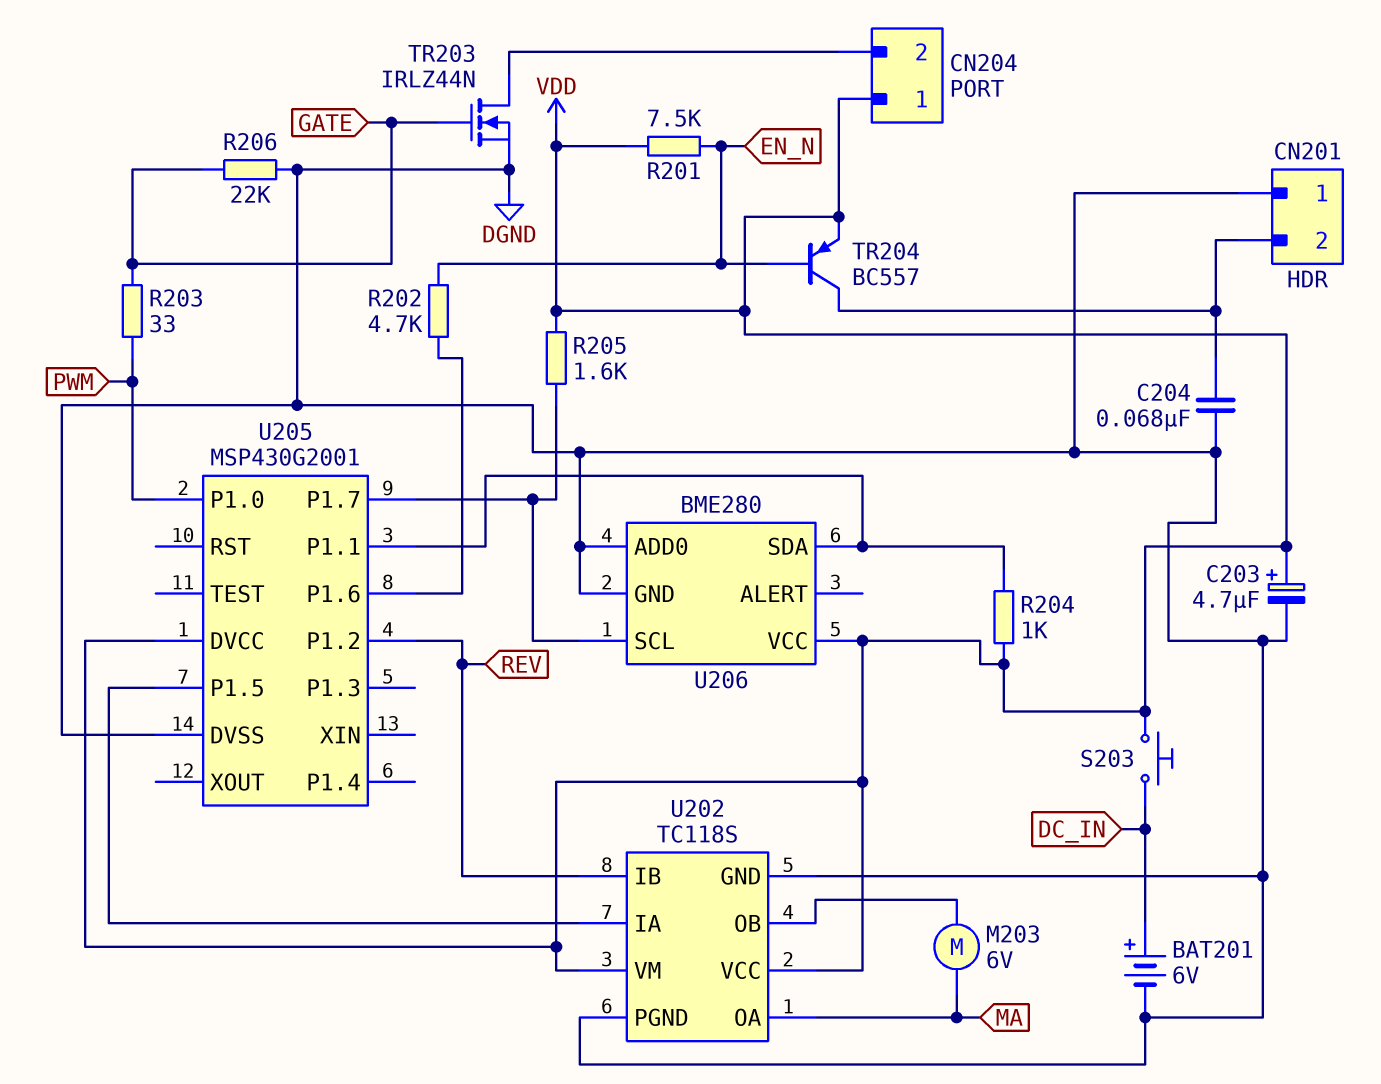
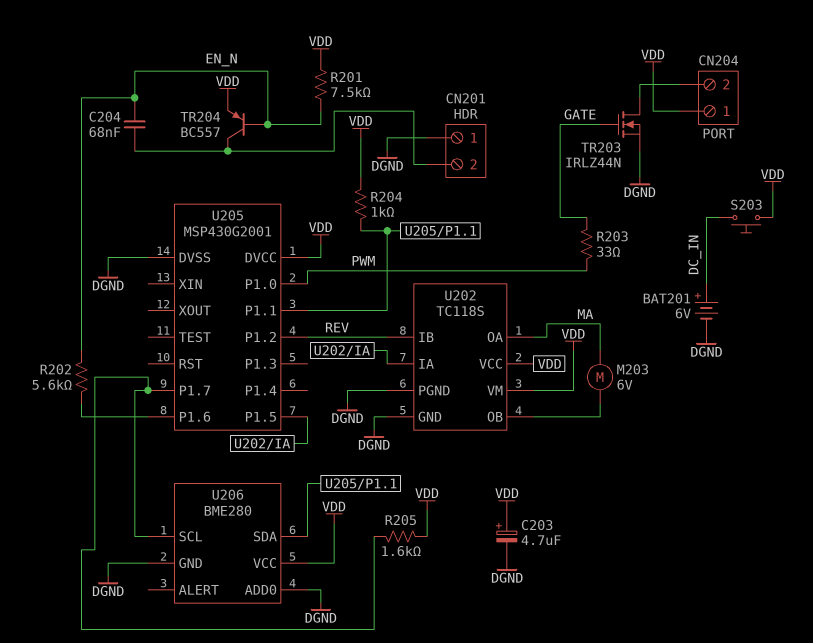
C204: 68nF (CN201/2, DGND) -> 68nF (CN201/2, EN_N)
R202: 4.7k (EN_N, U205/P1.6) -> 5.6k (EN_N, U205/P1.6)
R206: 22k (DGND, GATE) -> none

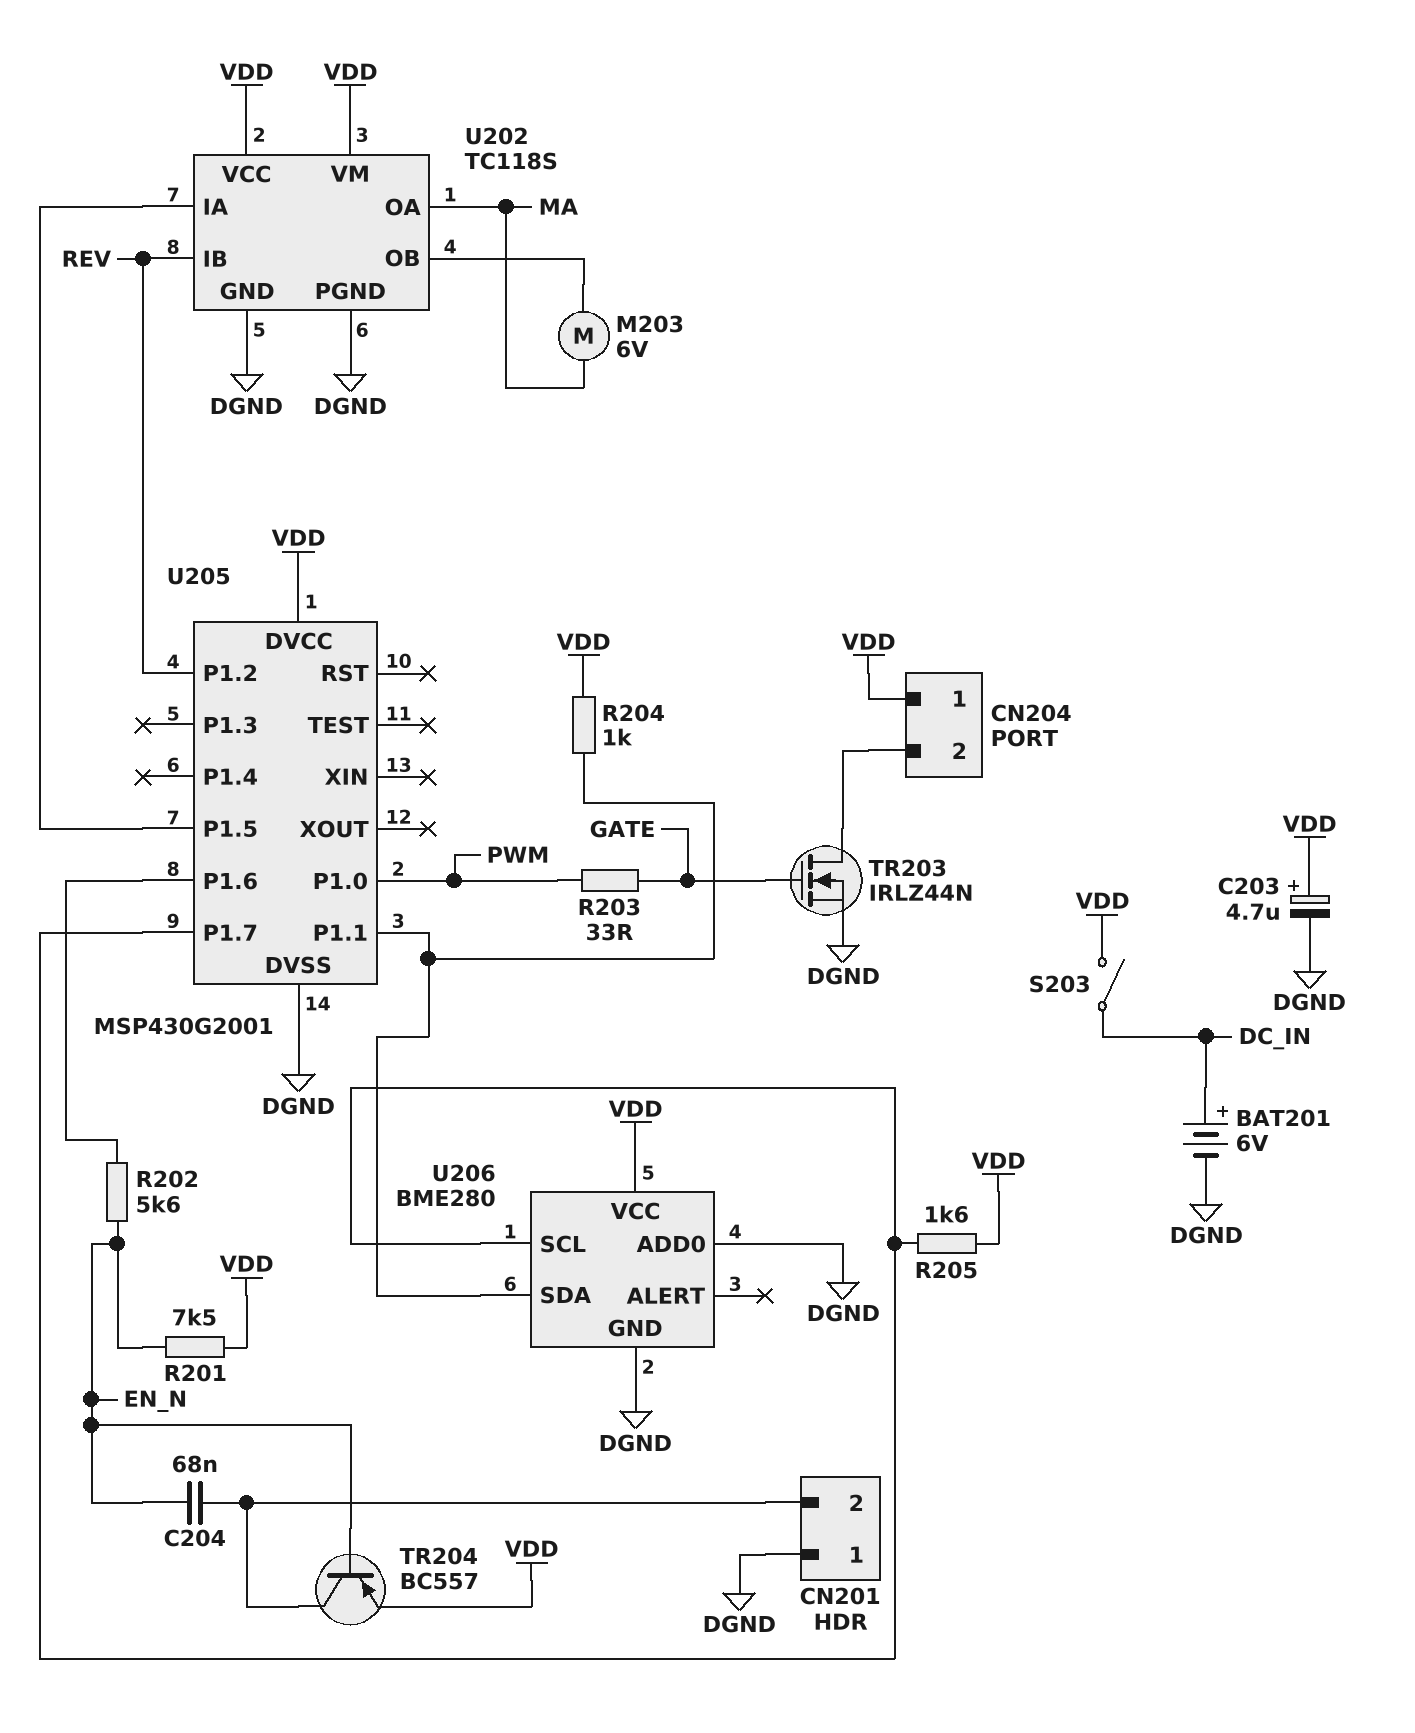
S203: button (DC_IN, VDD) -> switch (DC_IN, VDD)

